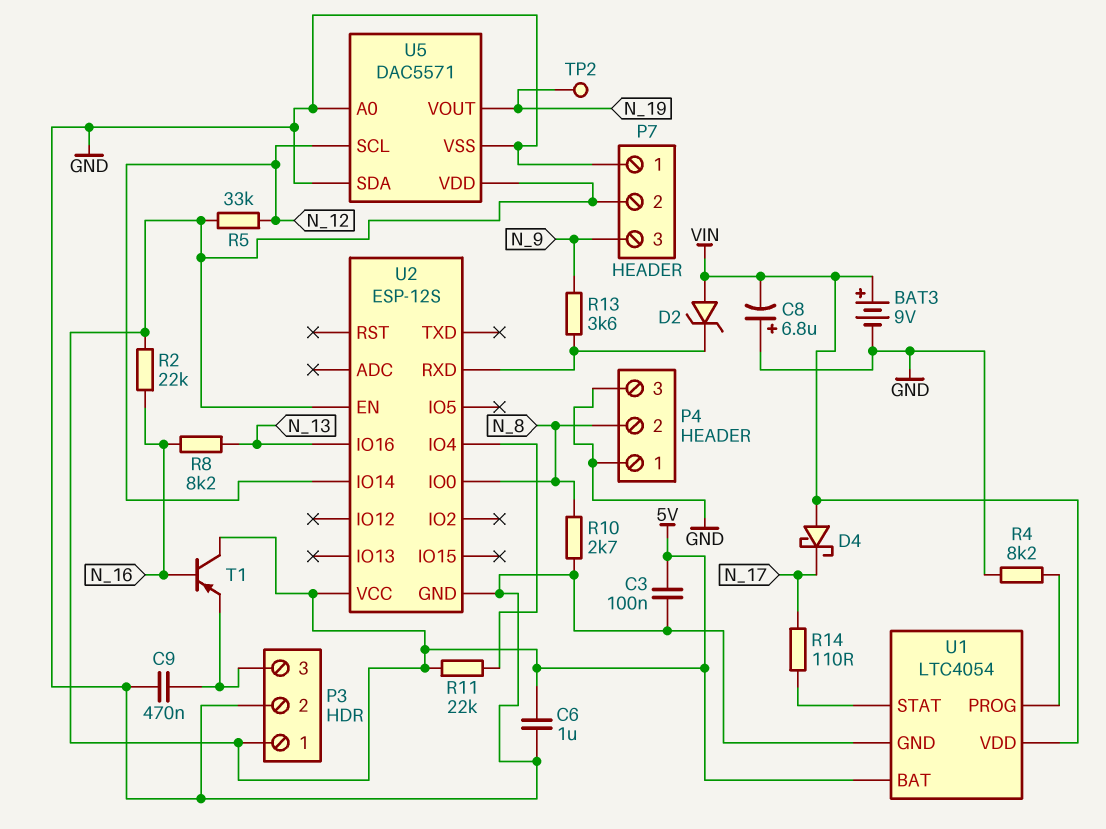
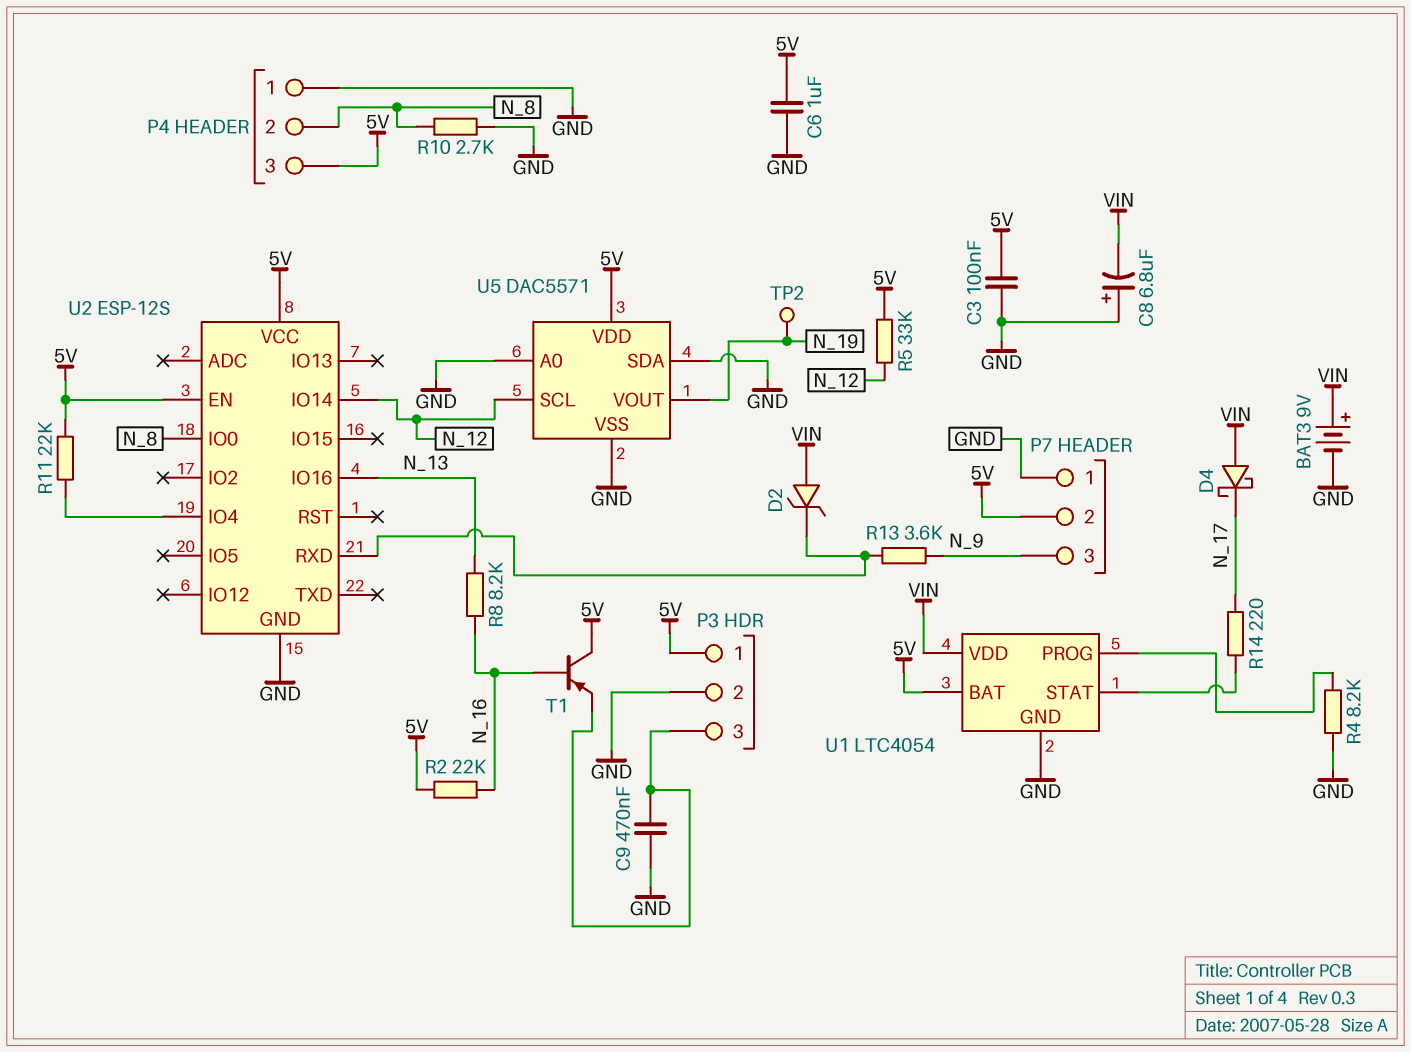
P4 pin 3: GND -> 5V
R14: 110 (N_17, U1/STAT) -> 220 (N_17, U1/STAT)

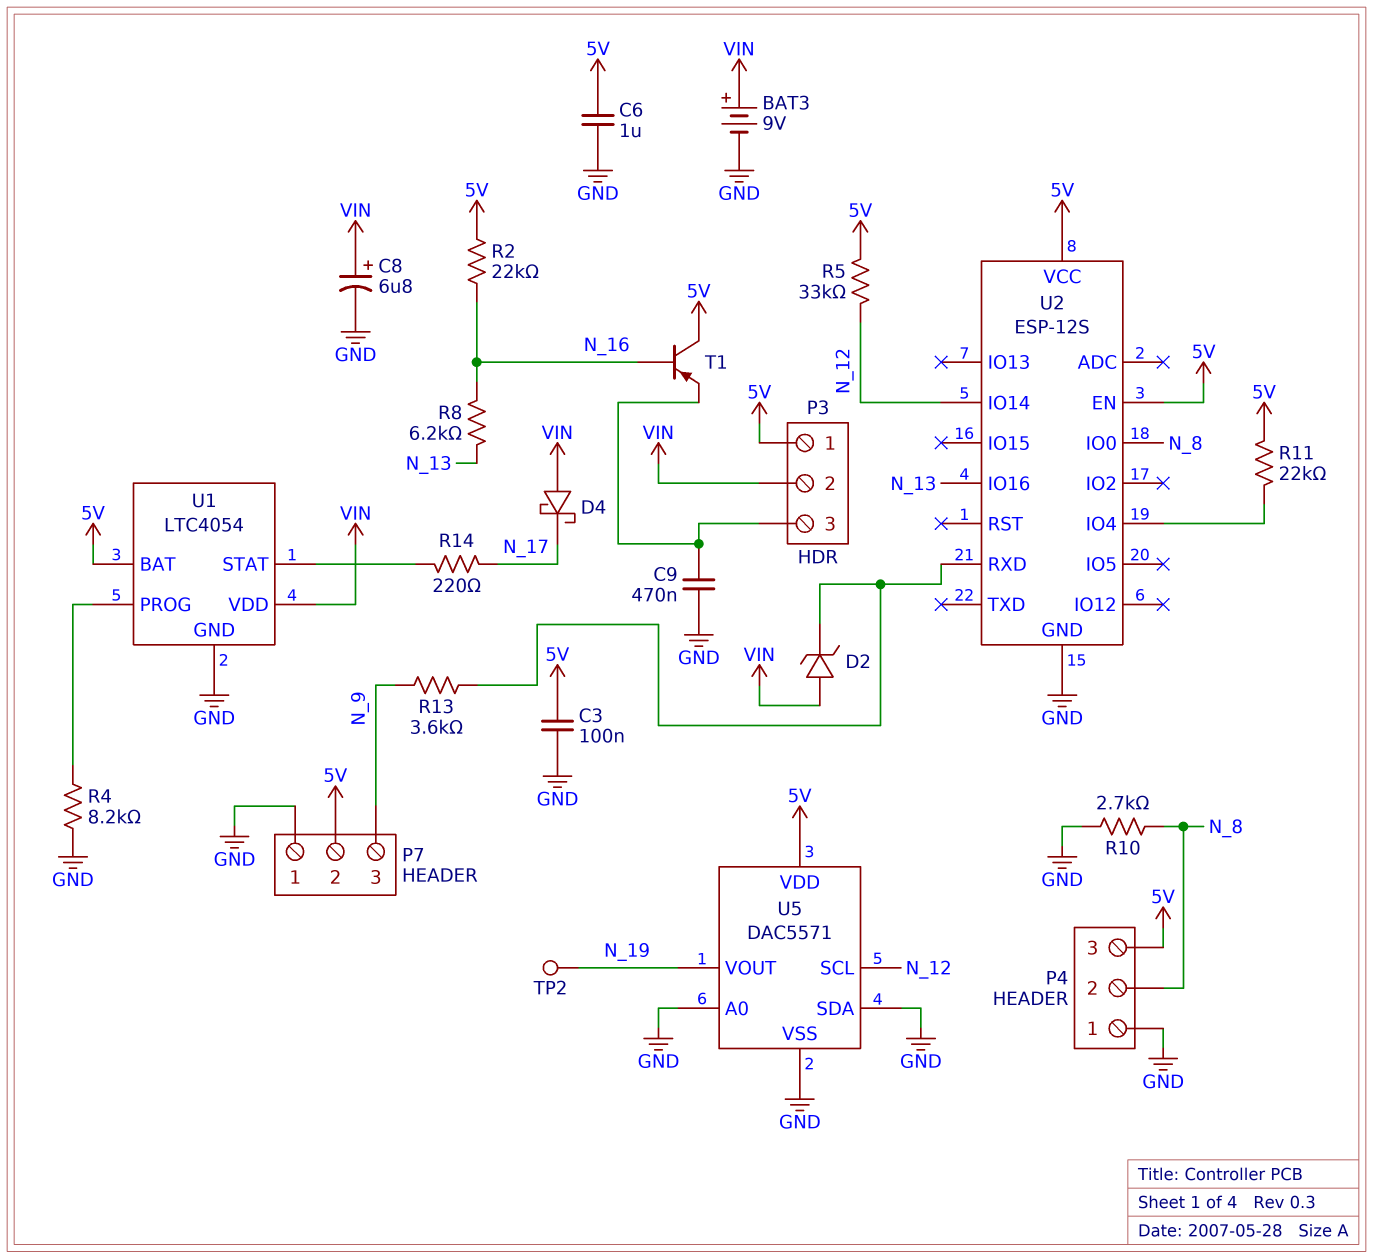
C8: 6.8uF (plus GND, minus VIN) -> 6.8uF (plus VIN, minus GND)
P3 pin 2: GND -> VIN
R8: 8.2k (N_13, N_16) -> 6.2k (N_13, N_16)

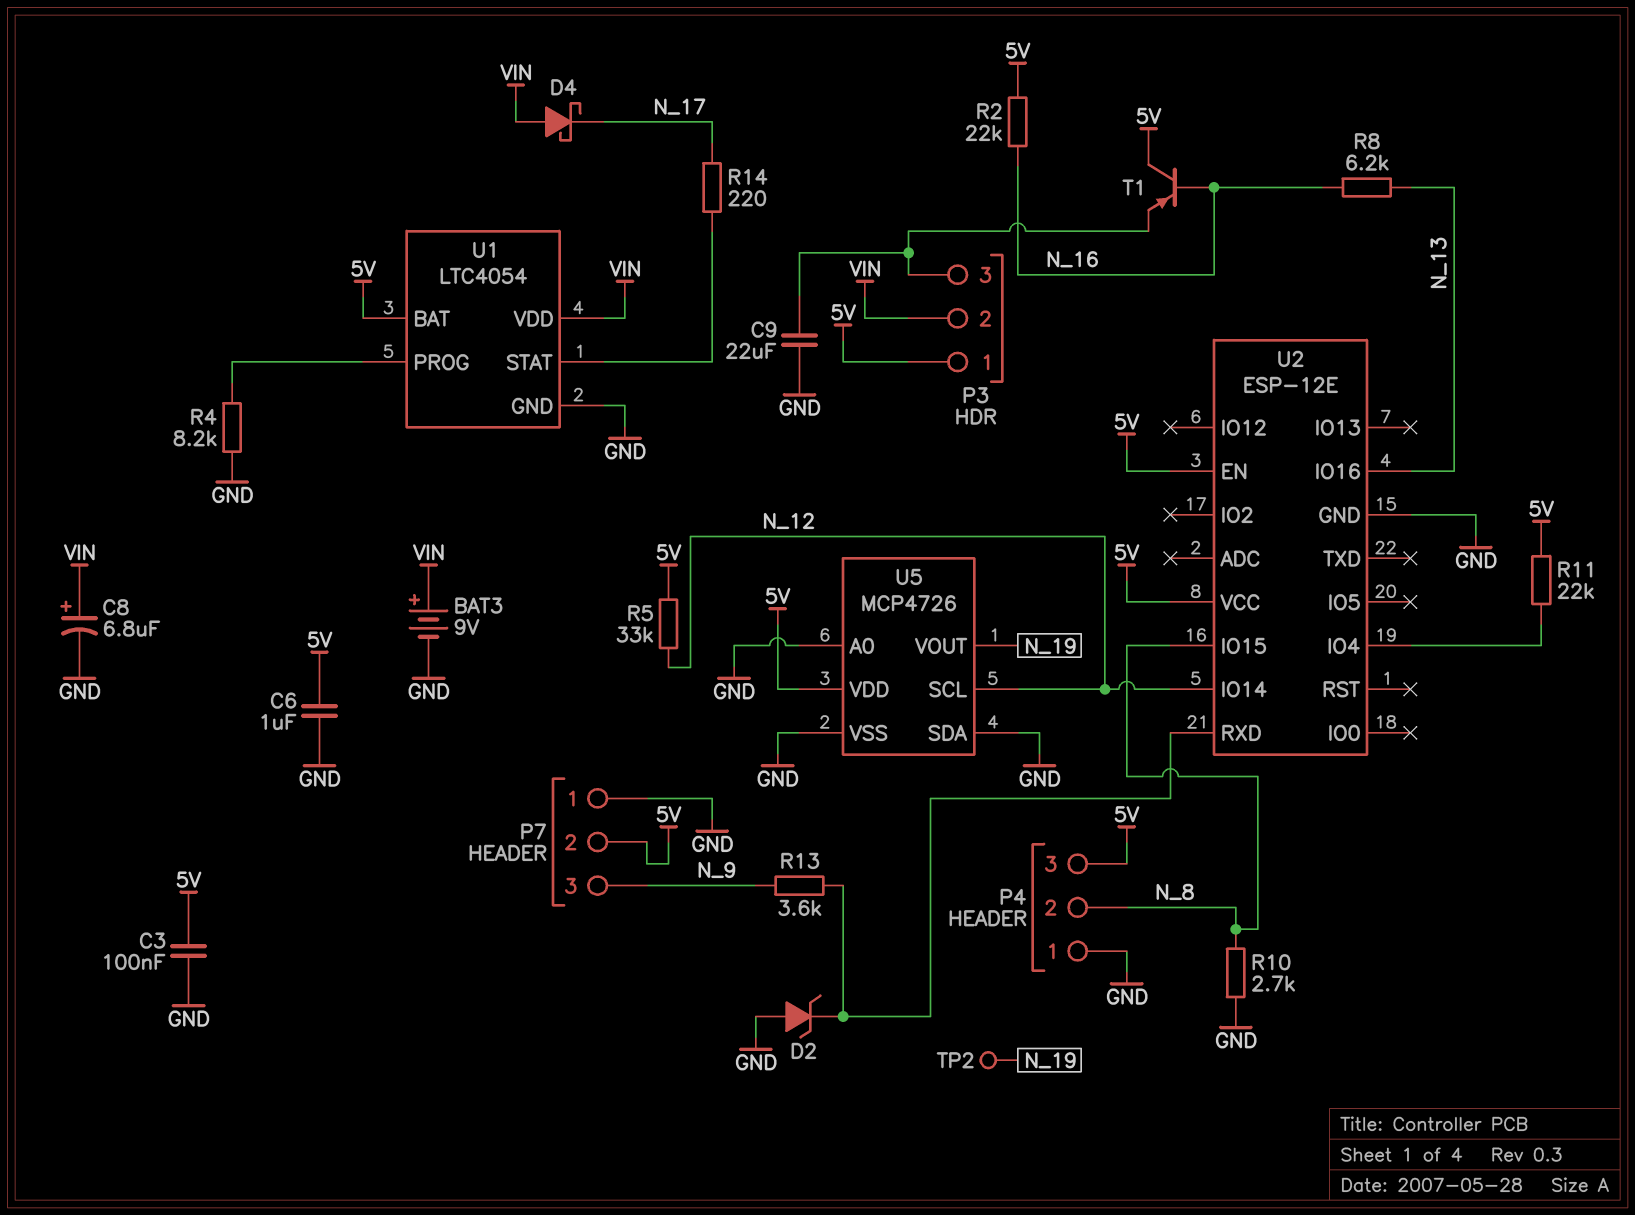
C9: 470nF (GND, P3/3) -> 22uF (GND, P3/3)
D2: zener (A VIN, K U2/RXD) -> zener (A GND, K U2/RXD)
U2: ESP-12S -> ESP-12E
U2 pin IO0: N_8 -> none
U2 pin IO15: none -> N_8
U5: DAC5571 -> MCP4726

